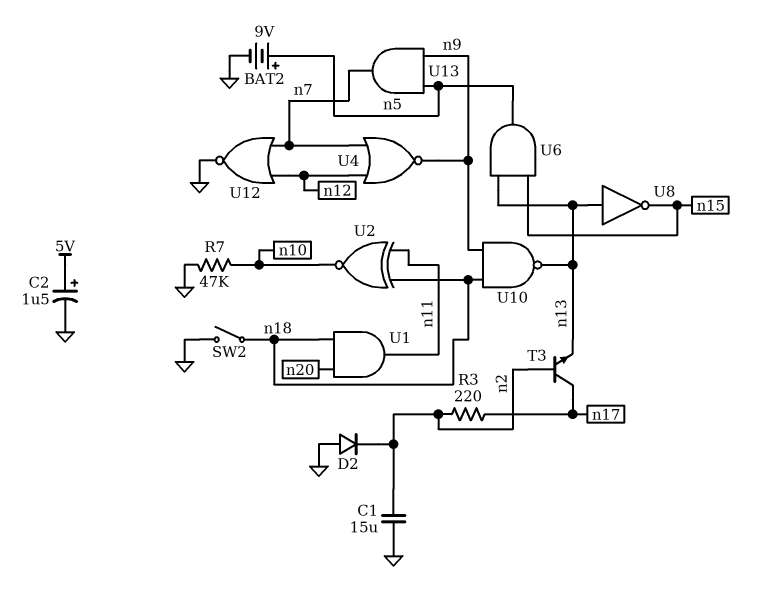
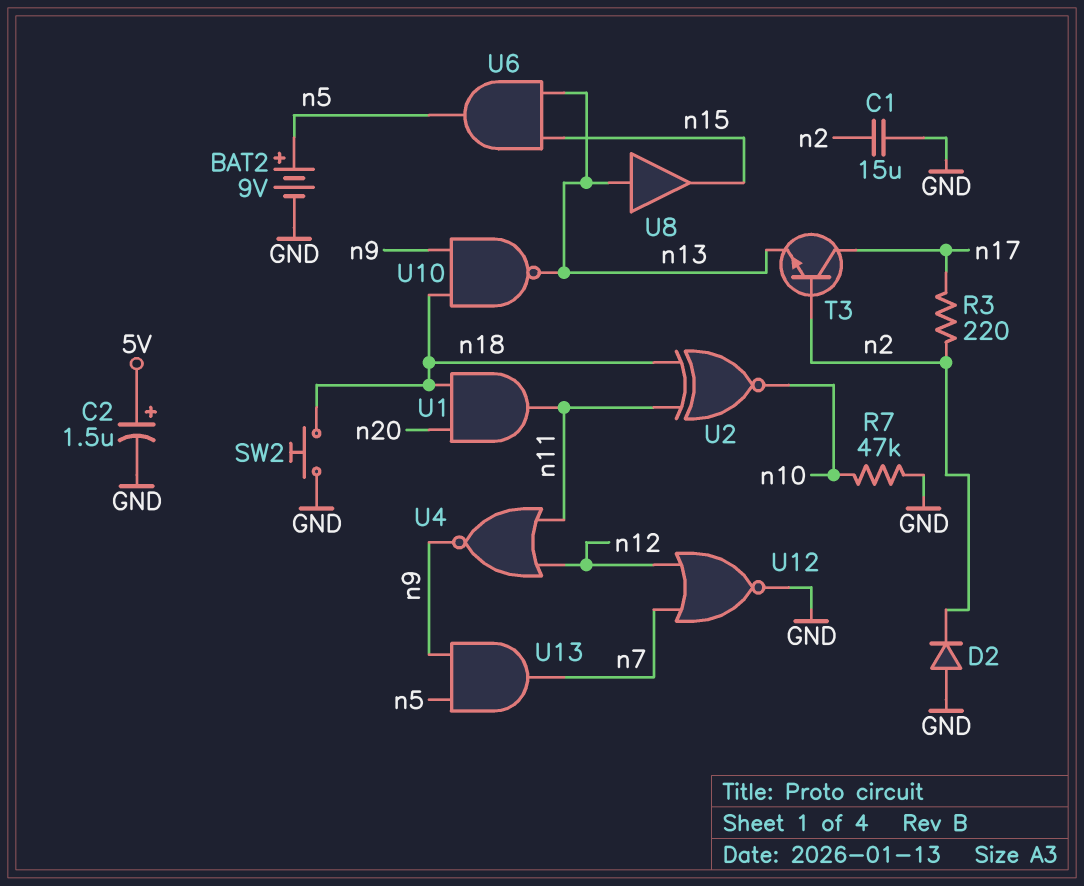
SW2: switch (GND, n18) -> button (GND, n18)
U4: NOR (in n7, in n12, out n9) -> NOR (in n11, in n12, out n9)
U8: NOT (in n13, out n15) -> buffer (in n13, out n15)

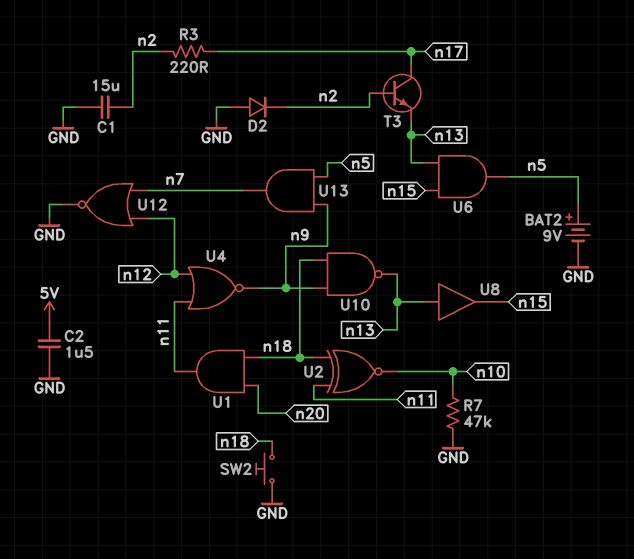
C2: 1.5uF (plus 5V, minus GND) -> 1.5uF (5V, GND)

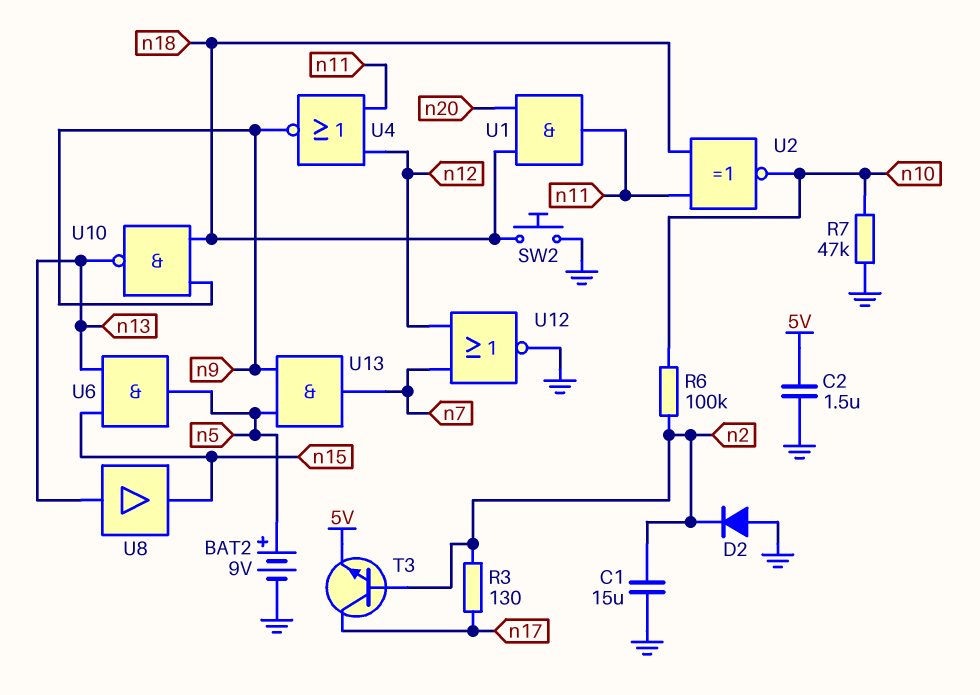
R3: 220 (n2, n17) -> 130 (n2, n17)
R6: none -> 100k (n2, n10)
T3: NPN (B n2, C n17, E n13) -> NPN (B n2, C n17, E 5V)

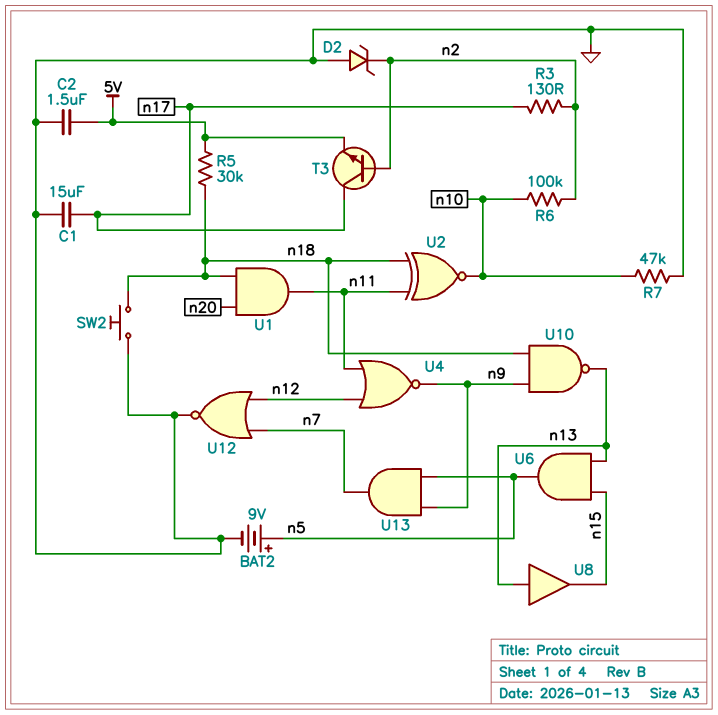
C1: 15uF (GND, n2) -> 15uF (GND, n17)
D2: diode (A GND, K n2) -> zener (A GND, K n2)
R5: none -> 30k (5V, n18)

